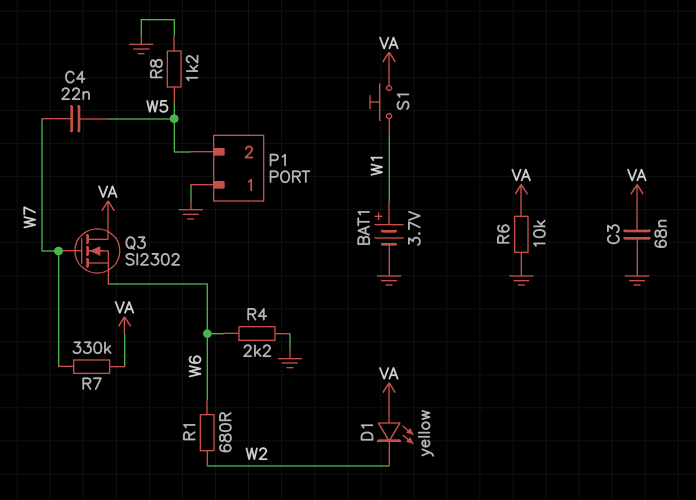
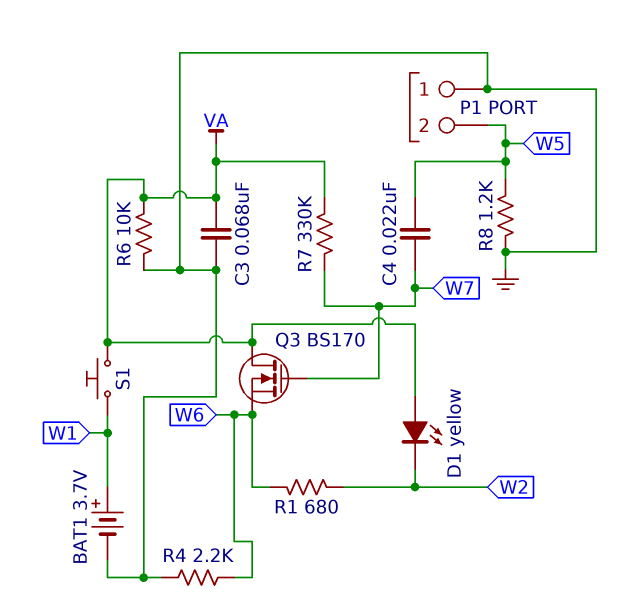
Q3: NMOS SI2302 (G W7, D VA, S W6) -> NMOS BS170 (G W7, D VA, S W6)

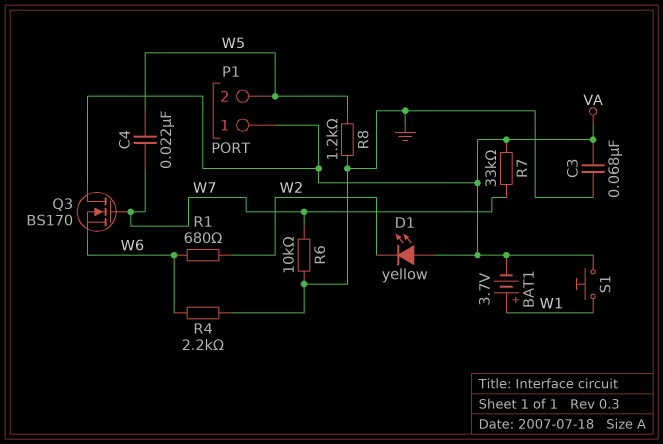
BAT1: 3.7V (plus W1, minus GND) -> 3.7V (plus W1, minus VA)
P1 pin 1: GND -> VA
R6: 10k (GND, VA) -> 10k (GND, W7)
R7: 330k (VA, W7) -> 33k (VA, W7)

